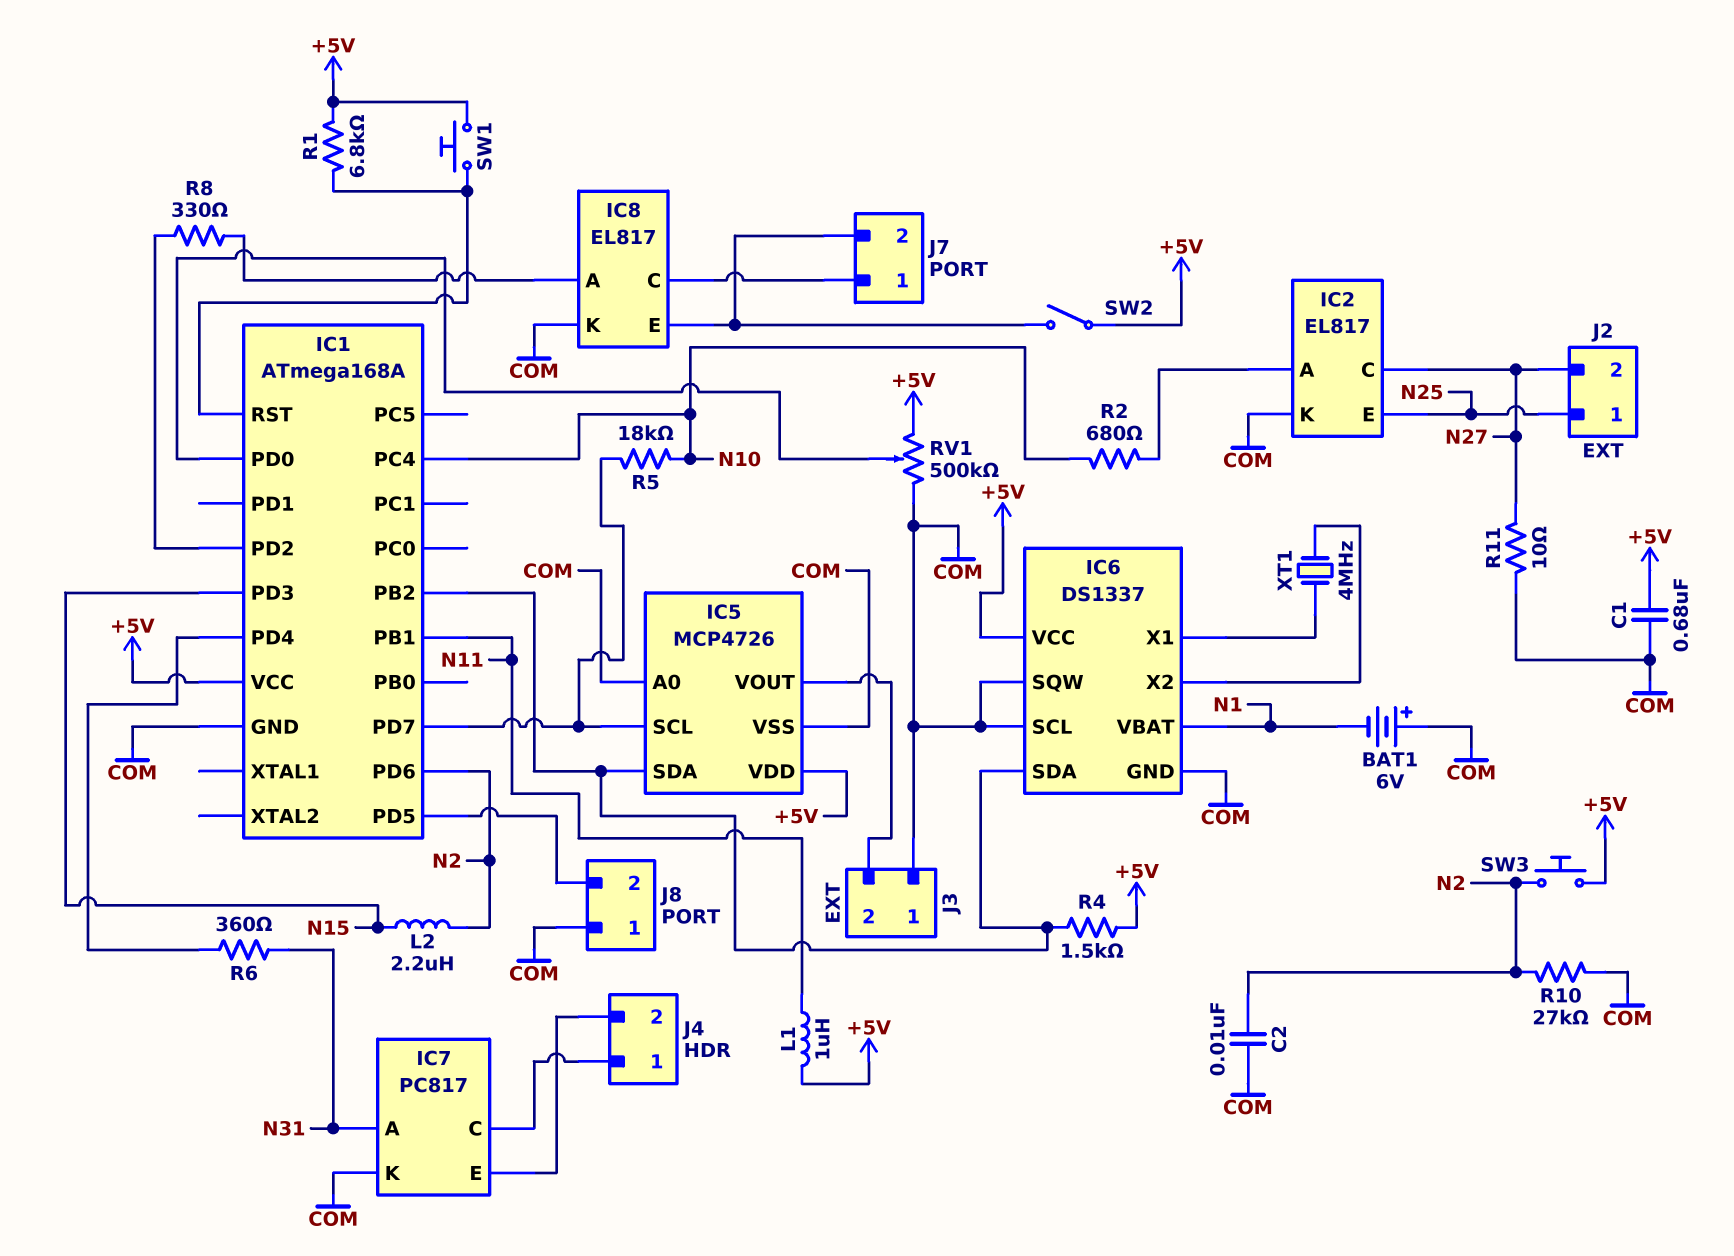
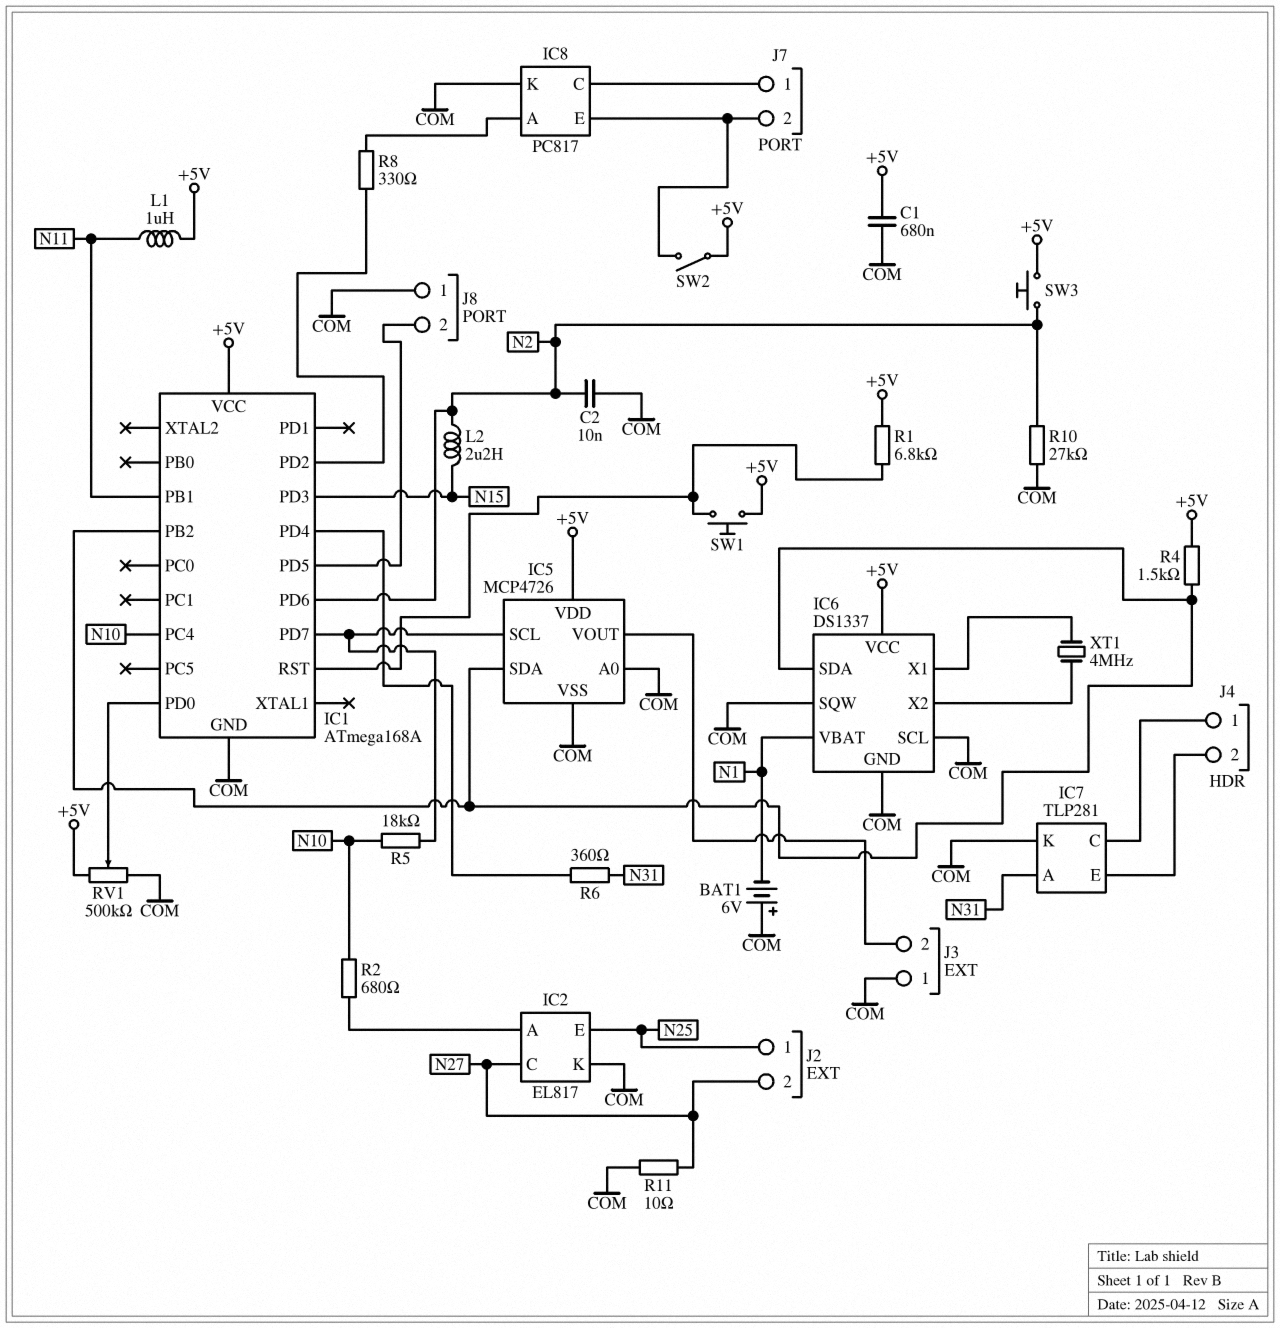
IC7: PC817 -> TLP281
IC8: EL817 -> PC817

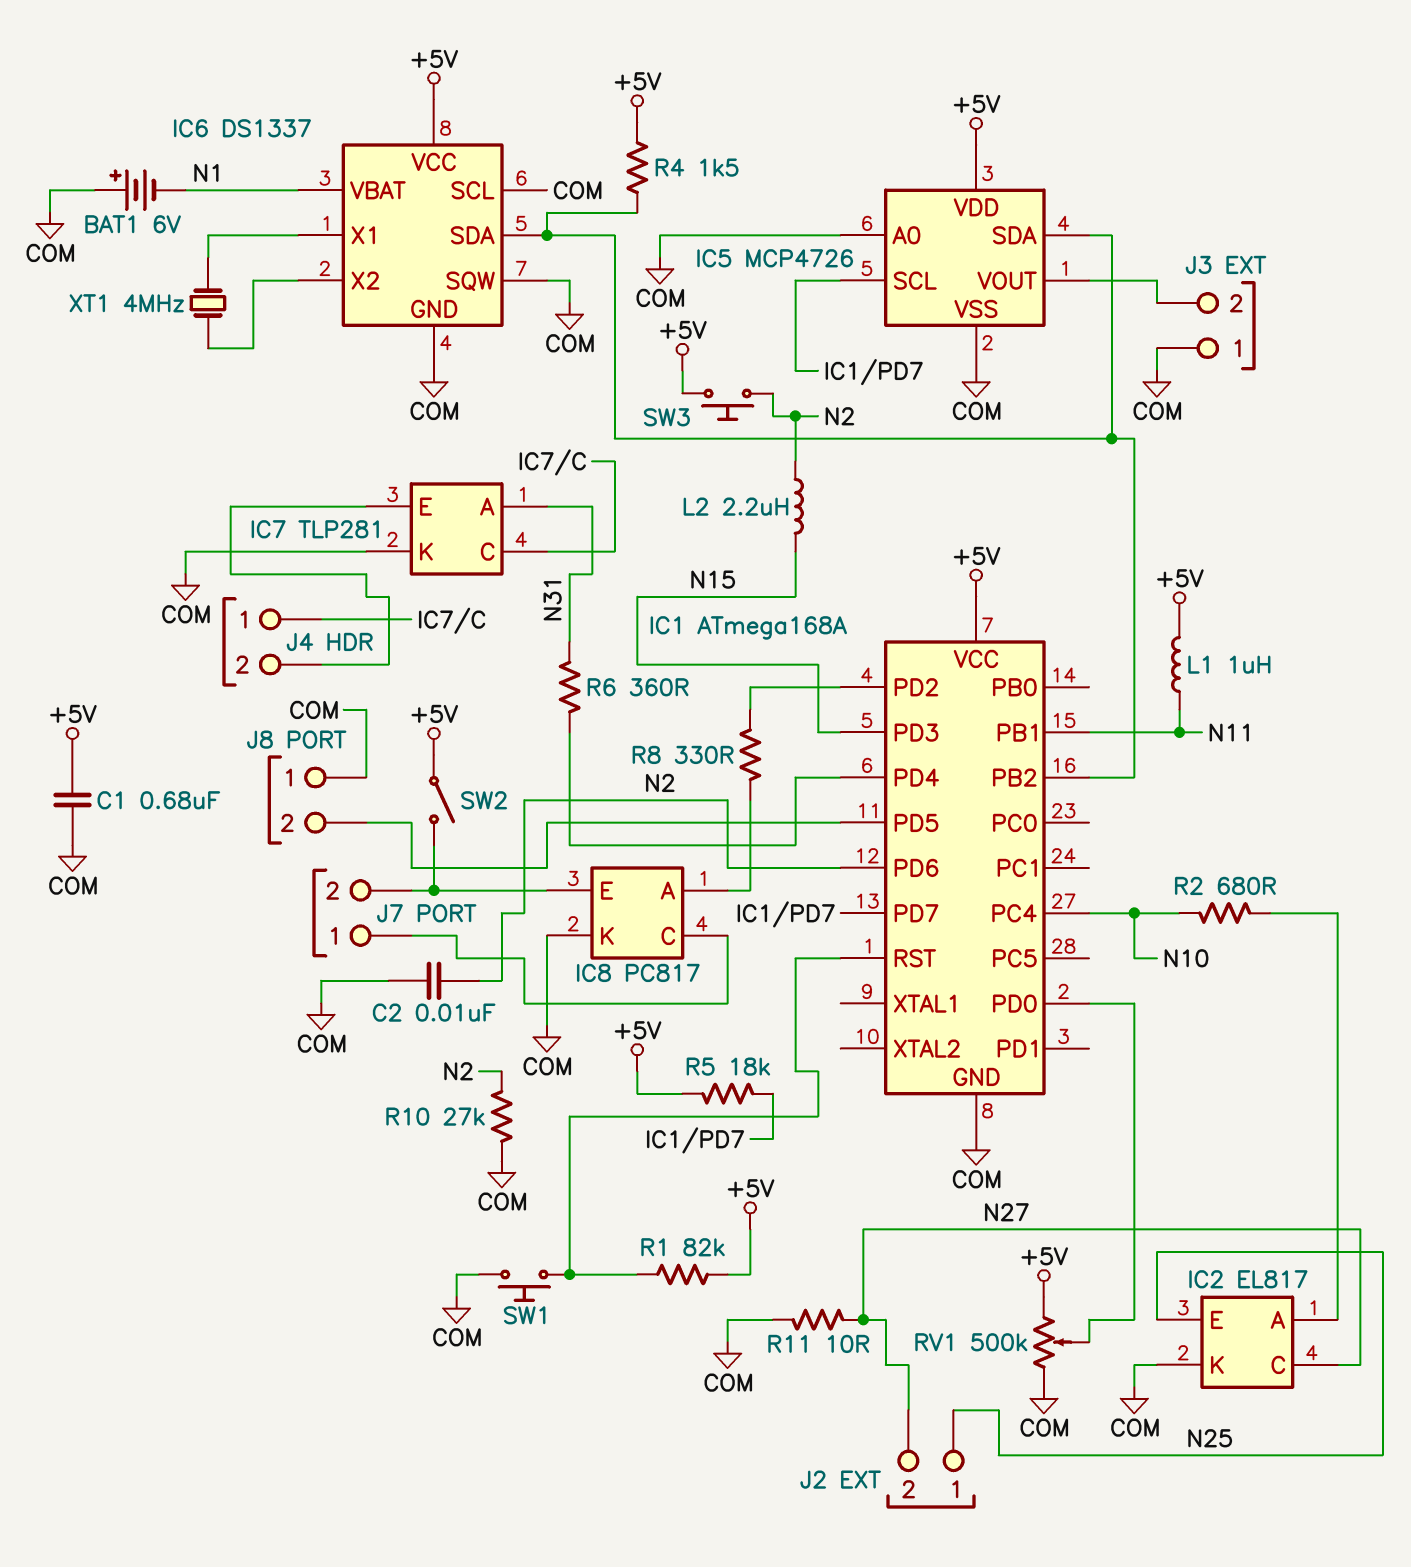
R1: 6.8k (+5V, IC1/RST) -> 82k (+5V, IC1/RST)
R5: 18k (IC1/PD7, N10) -> 18k (+5V, IC1/PD7)
SW1: button (+5V, IC1/RST) -> button (COM, IC1/RST)

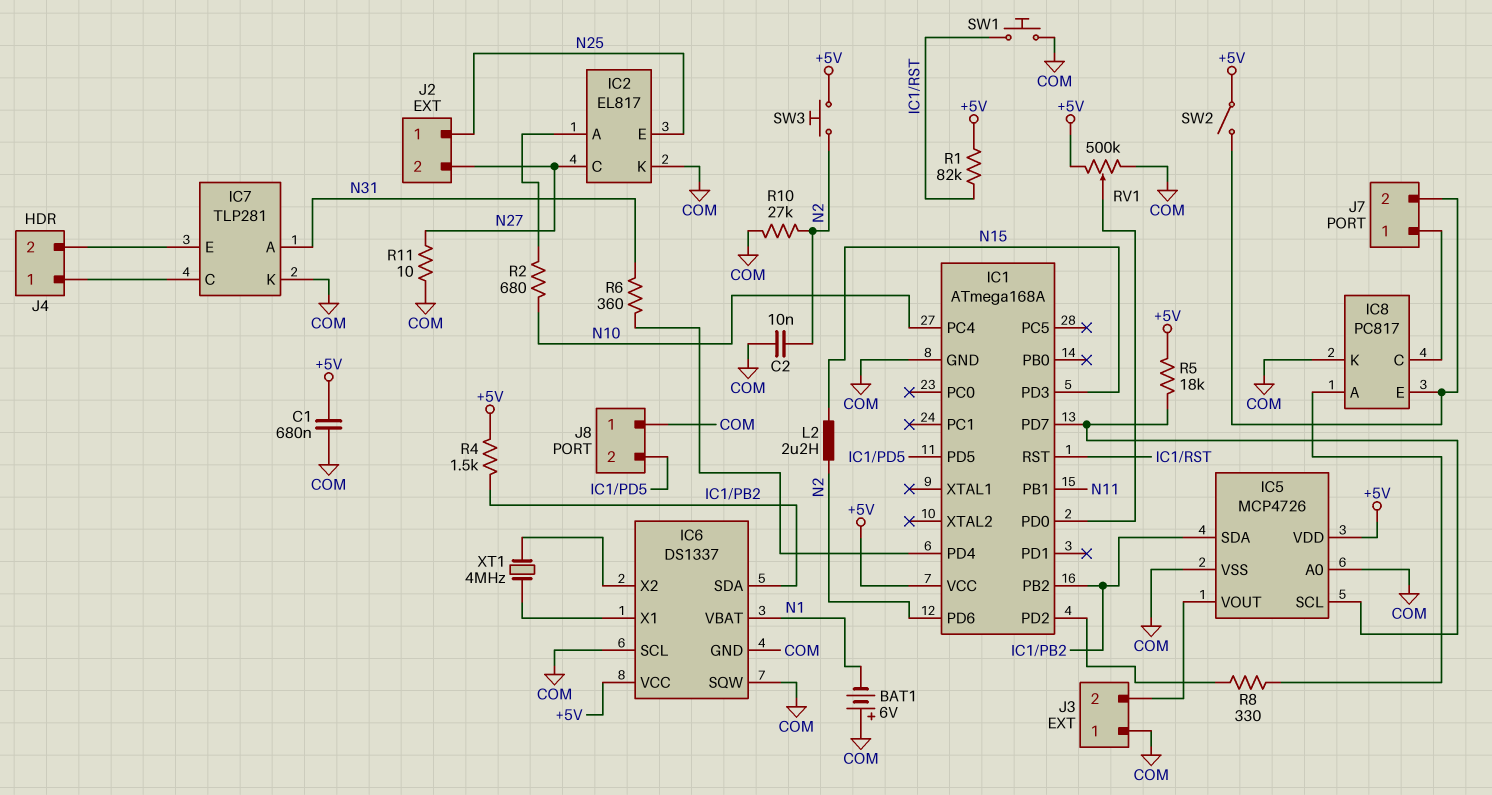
L1: 1uH (+5V, N11) -> none

